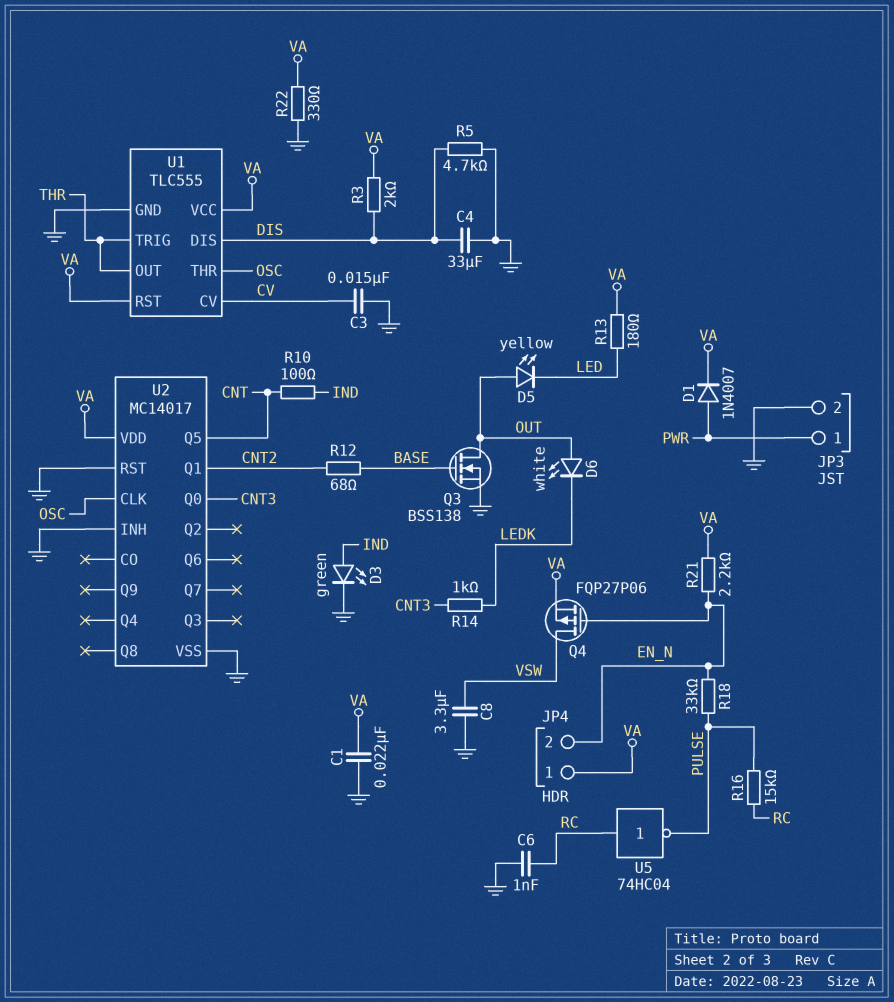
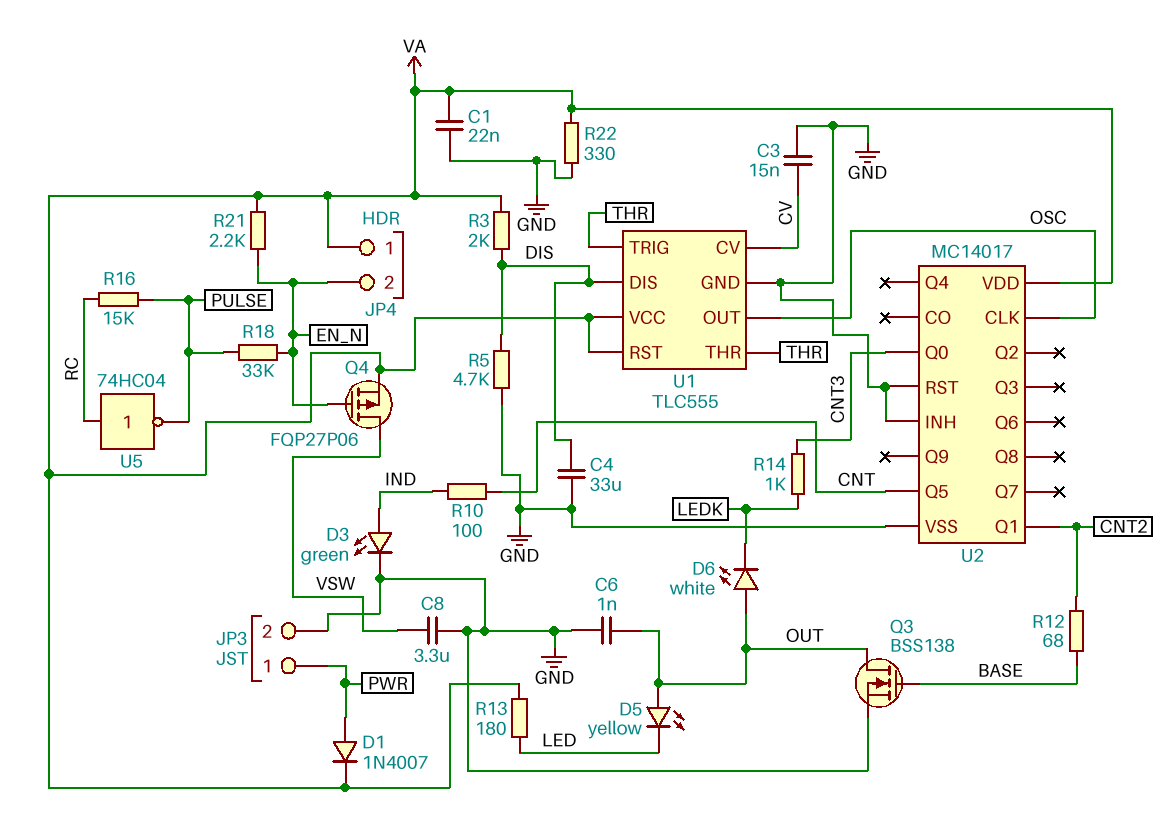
C6: 1nF (GND, RC) -> 1nF (GND, OUT)
U1 pin OUT: THR -> OSC
U1 pin THR: OSC -> THR

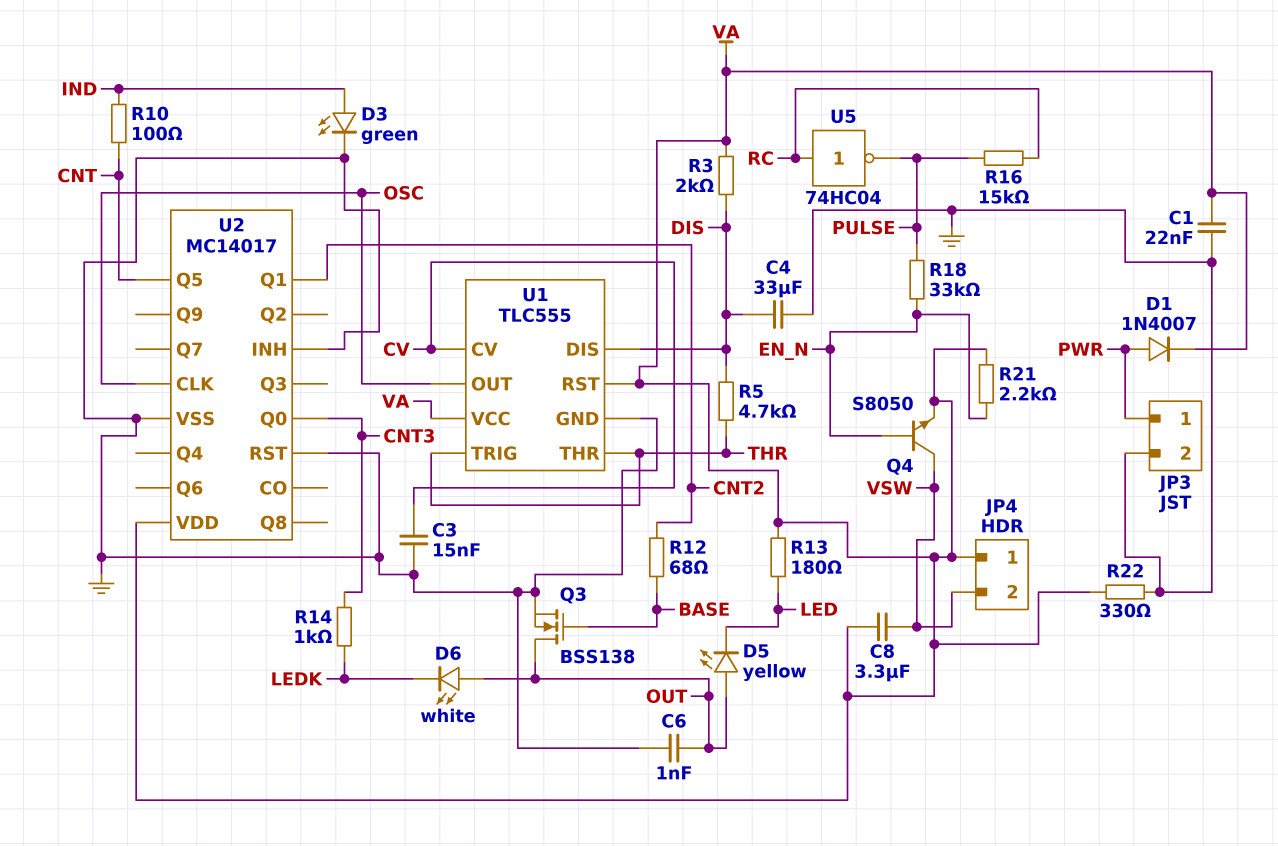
C8: 3.3uF (GND, VSW) -> 3.3uF (VA, VSW)
JP4 pin 2: EN_N -> VSW
Q4: PMOS FQP27P06 (G EN_N, D VSW, S VA) -> NPN S8050 (B EN_N, C VSW, E VA)
R5: 4.7k (DIS, GND) -> 4.7k (DIS, THR)

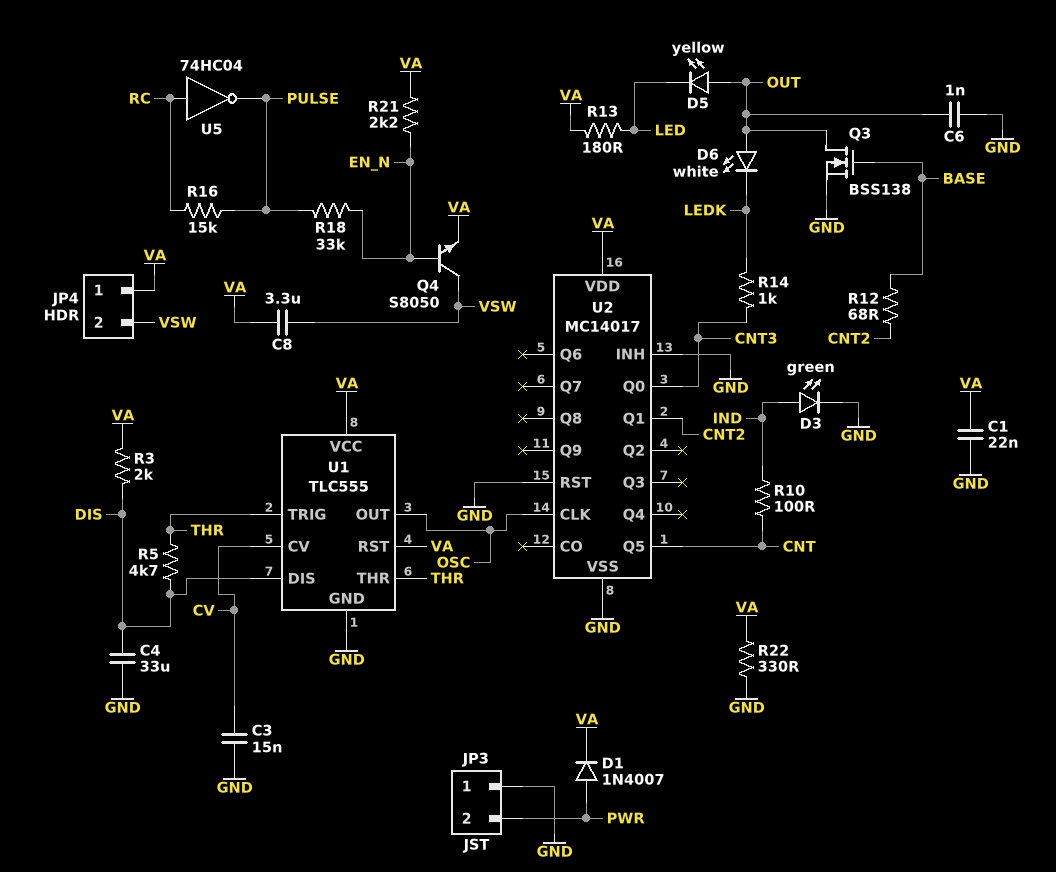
JP3 pin 1: PWR -> GND
JP3 pin 2: GND -> PWR

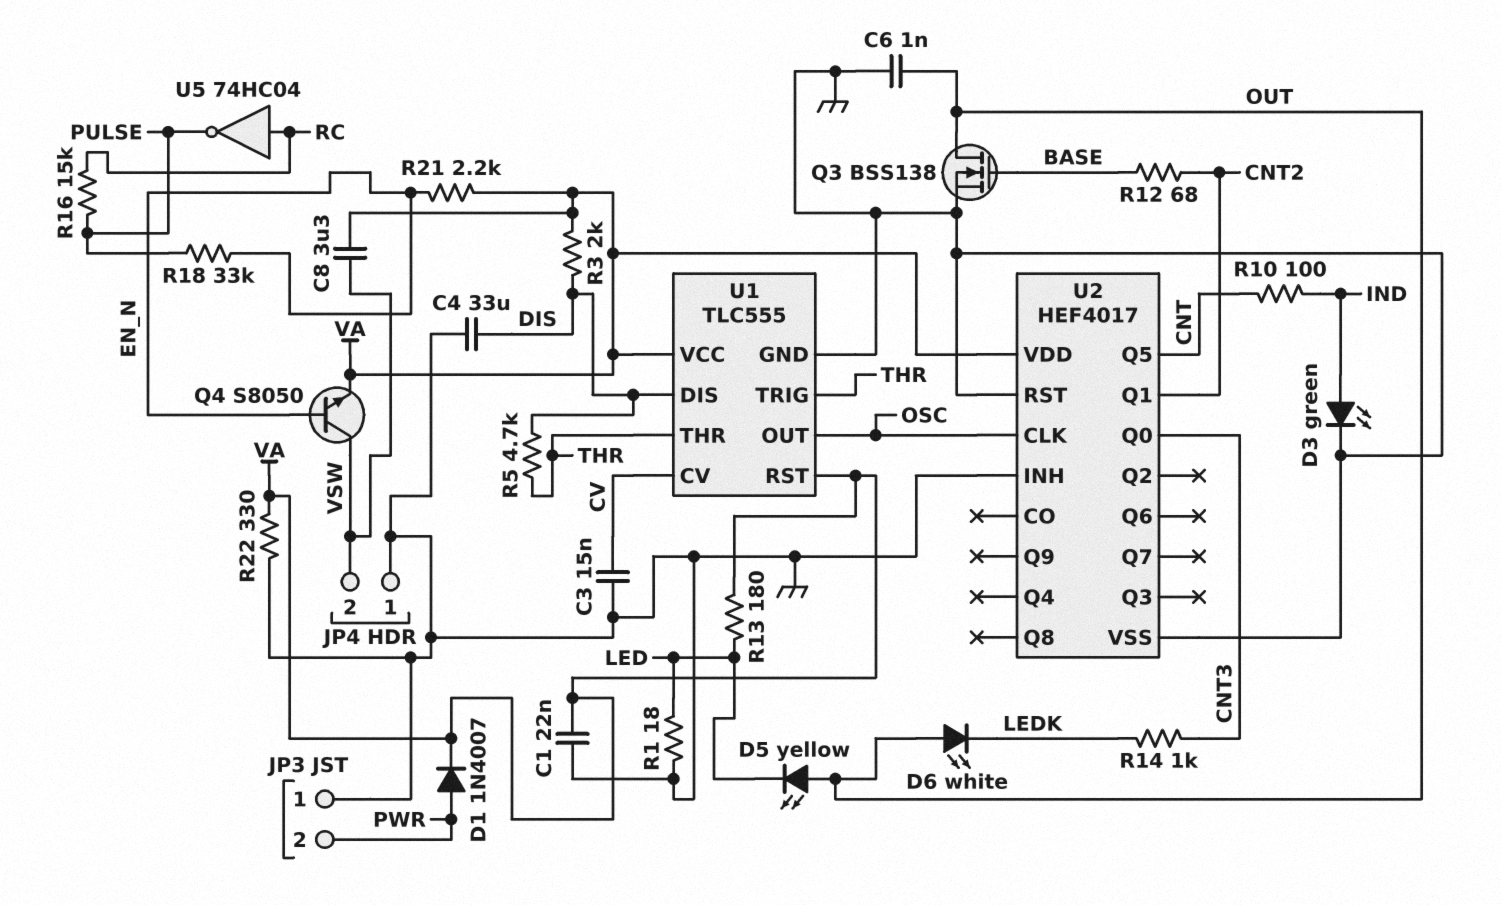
JP4 pin 1: VA -> GND
R1: none -> 18 (GND, LED)
U2: MC14017 -> HEF4017

